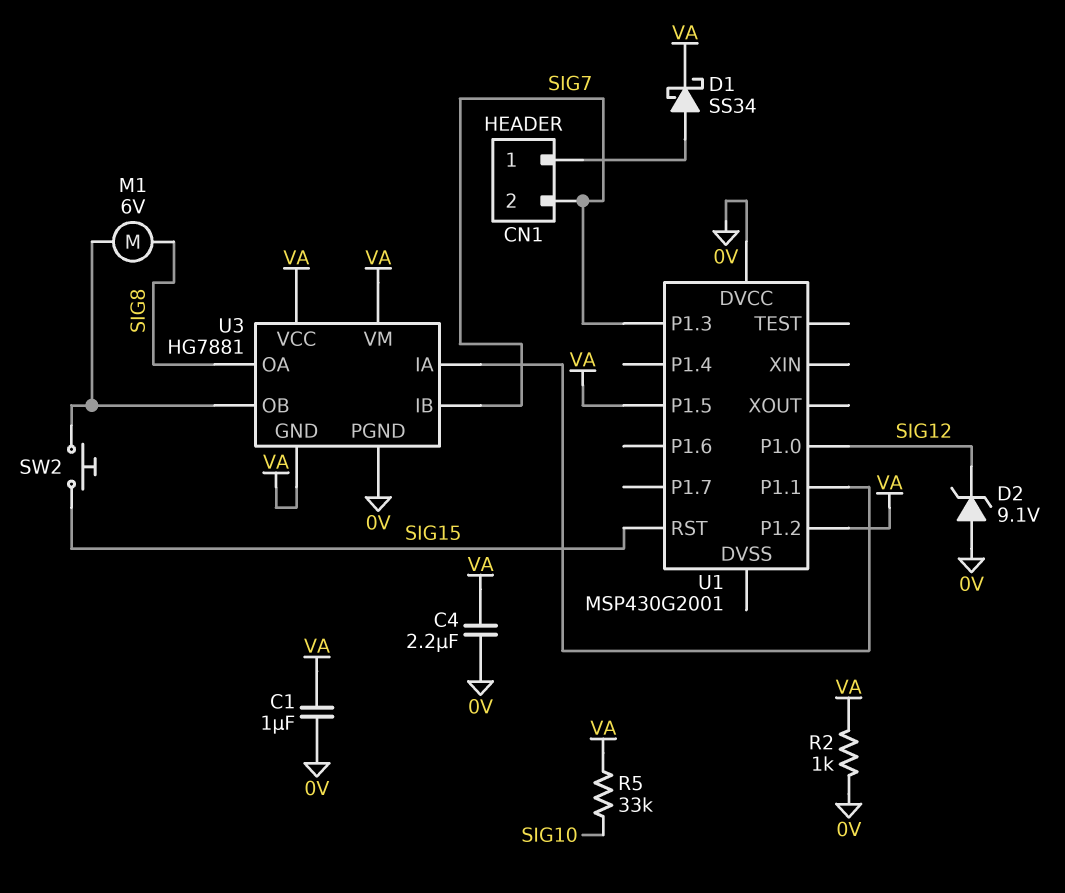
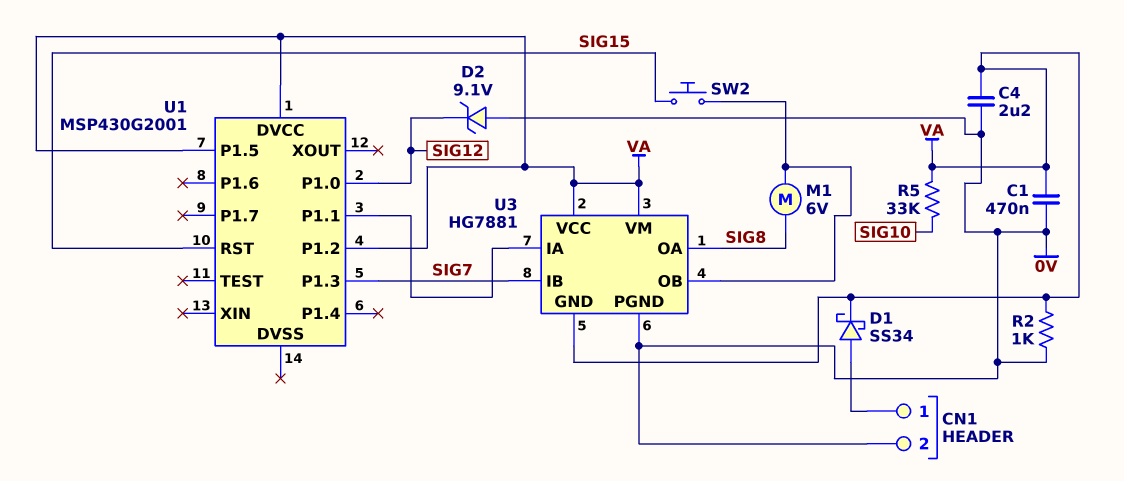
C1: 1uF (0V, VA) -> 470nF (0V, VA)
CN1 pin 2: SIG7 -> 0V
U1 pin DVCC: 0V -> VA

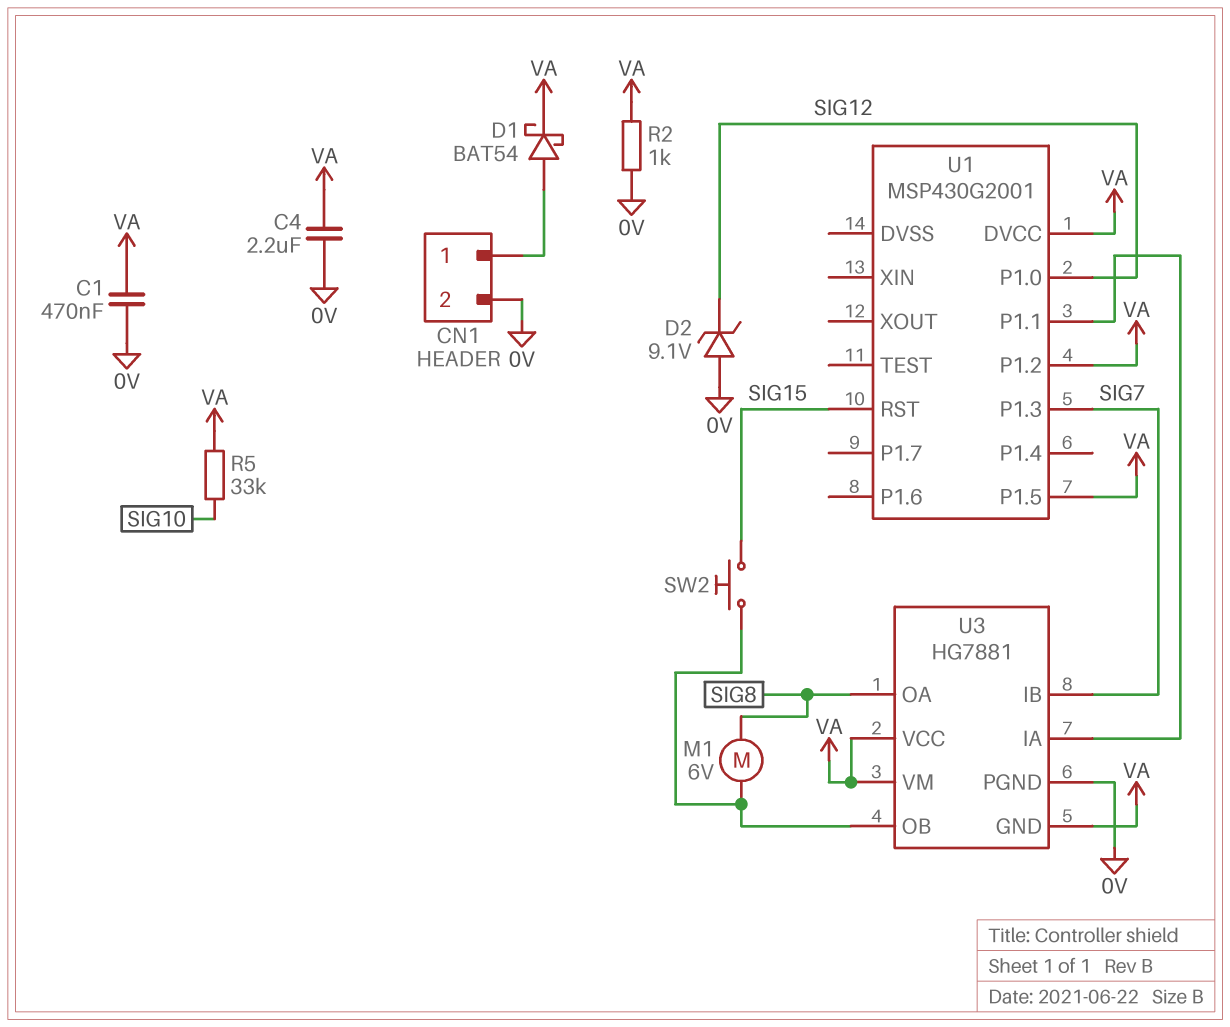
D1: schottky SS34 (A CN1/1, K VA) -> schottky BAT54 (A CN1/1, K VA)

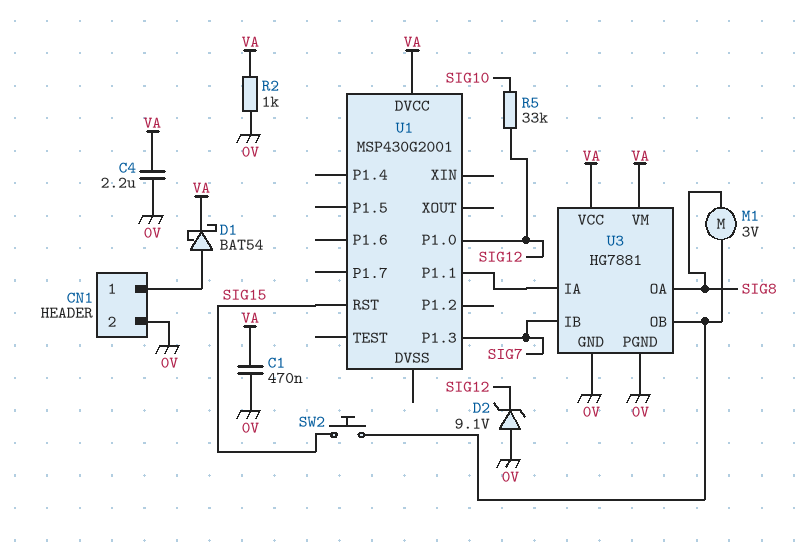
M1: motor 6V (SIG8, U3/OB) -> motor 3V (SIG8, U3/OB)
R5: 33k (SIG10, VA) -> 33k (SIG10, SIG12)
U1 pin P1.2: VA -> none
U1 pin P1.5: VA -> none
U3 pin GND: VA -> 0V

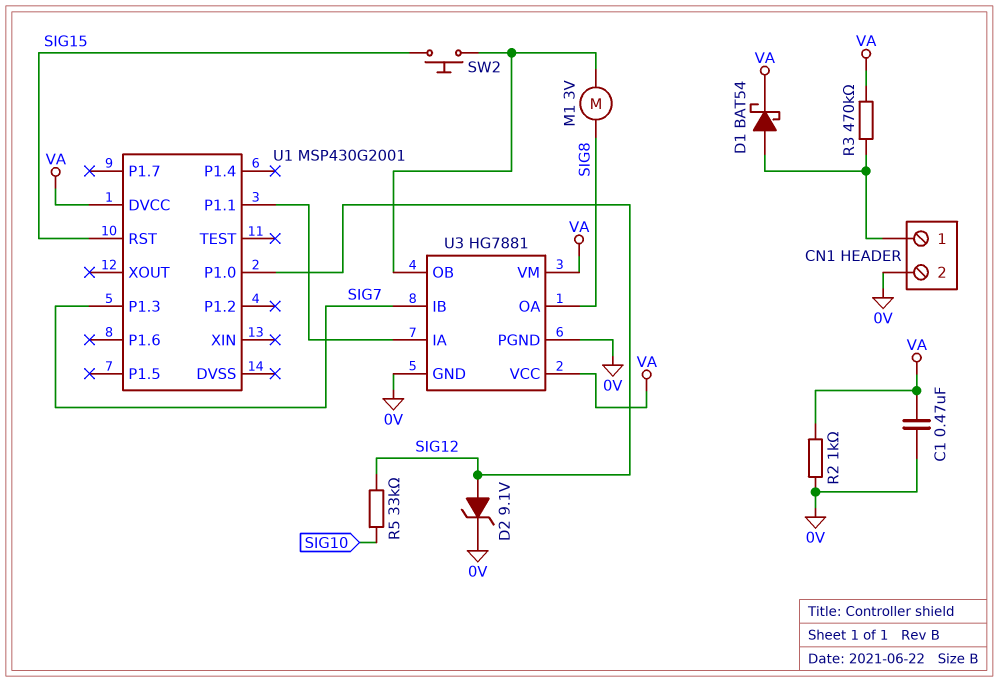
C4: 2.2uF (0V, VA) -> none
D2: zener 9.1V (A 0V, K SIG12) -> zener 9.1V (A SIG12, K 0V)
R3: none -> 470k (CN1/1, VA)

